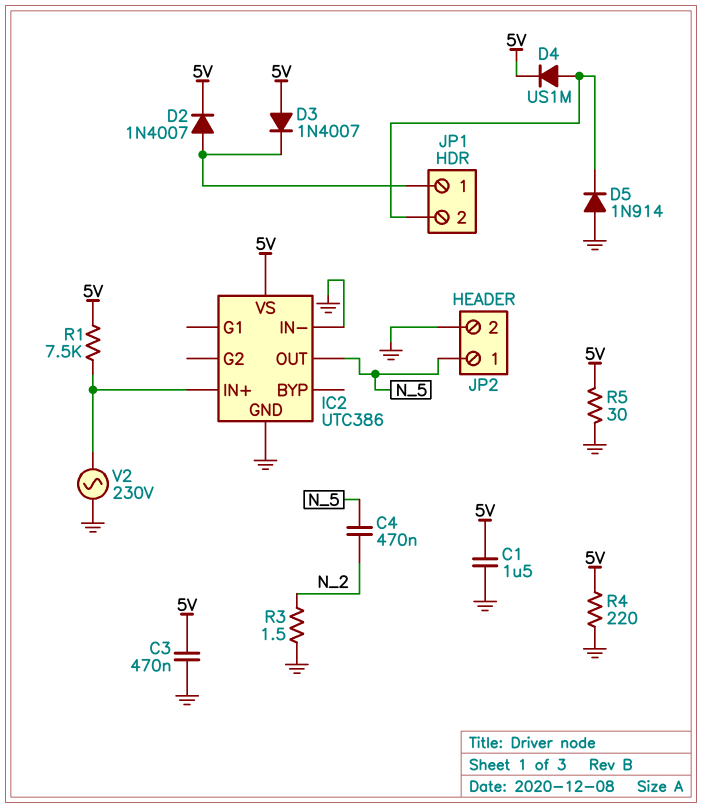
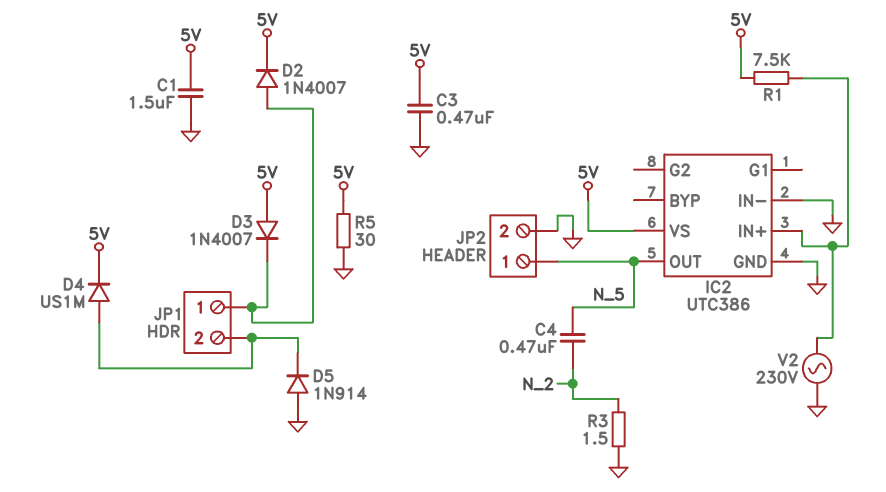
R4: 220 (5V, GND) -> none

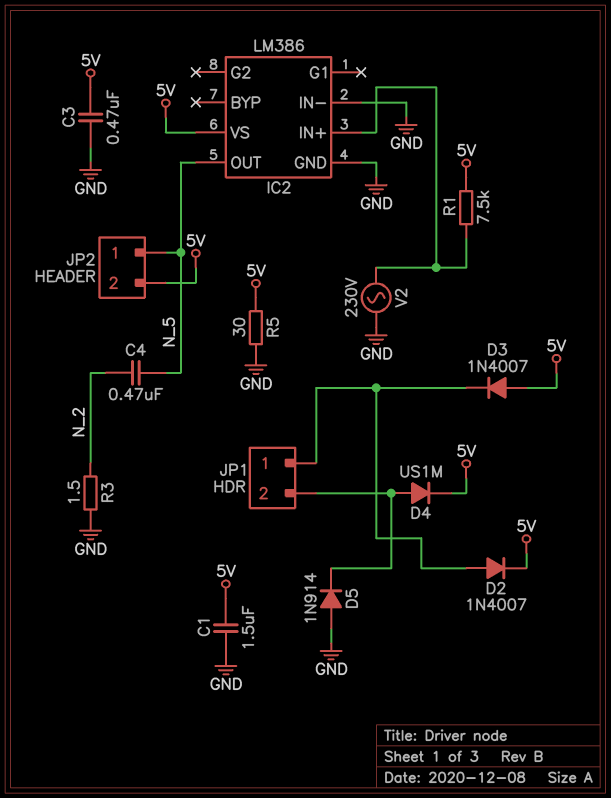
IC2: UTC386 -> LM386
JP2 pin 2: GND -> 5V

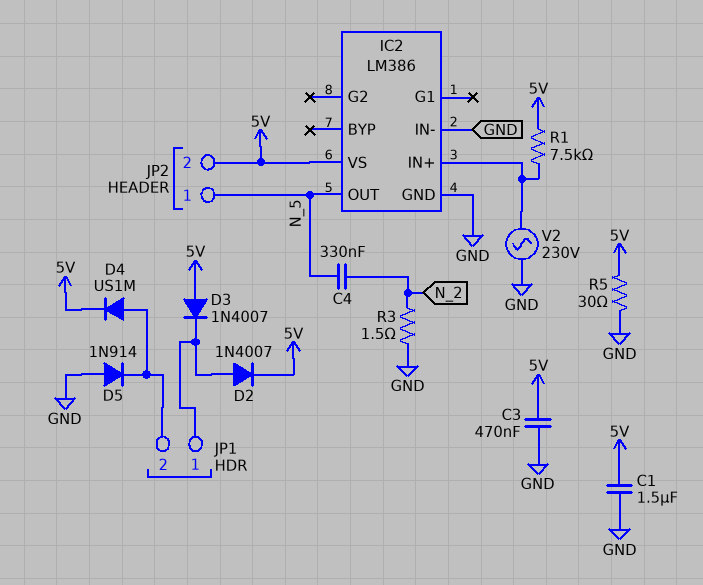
C4: 470nF (N_2, N_5) -> 330nF (N_2, N_5)

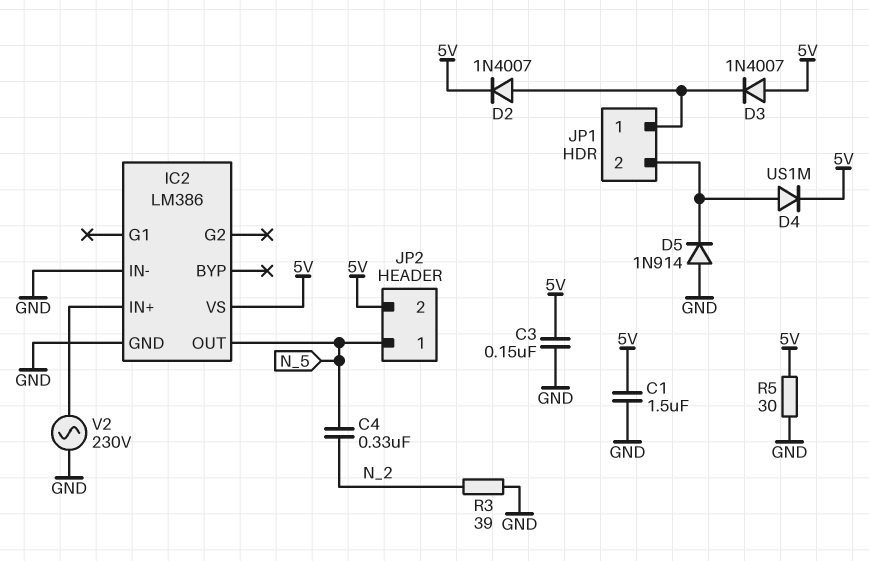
C3: 470nF (5V, GND) -> 150nF (5V, GND)
R1: 7.5k (5V, IC2/IN+) -> none
R3: 1.5 (GND, N_2) -> 39 (GND, N_2)

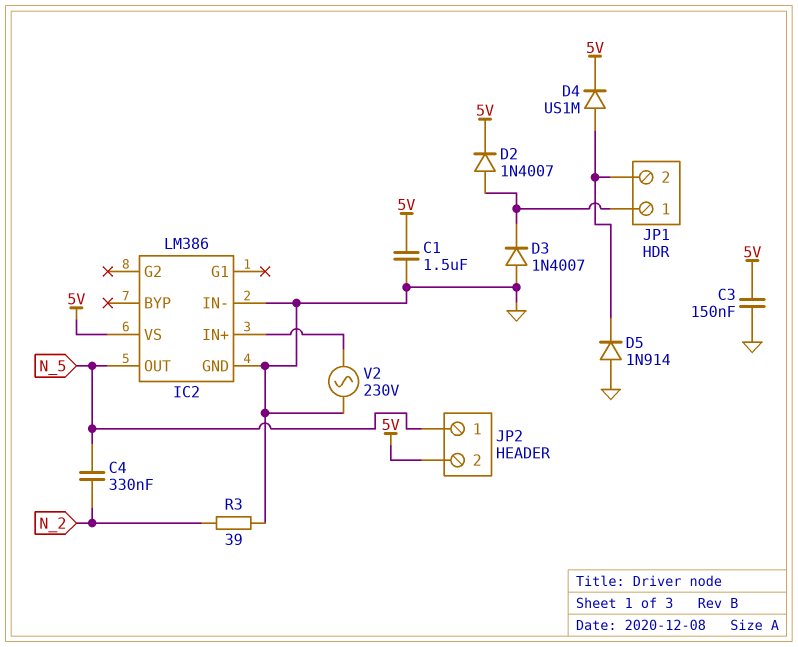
D3: diode 1N4007 (A 5V, K JP1/1) -> diode 1N4007 (A GND, K JP1/1)
R5: 30 (5V, GND) -> none

